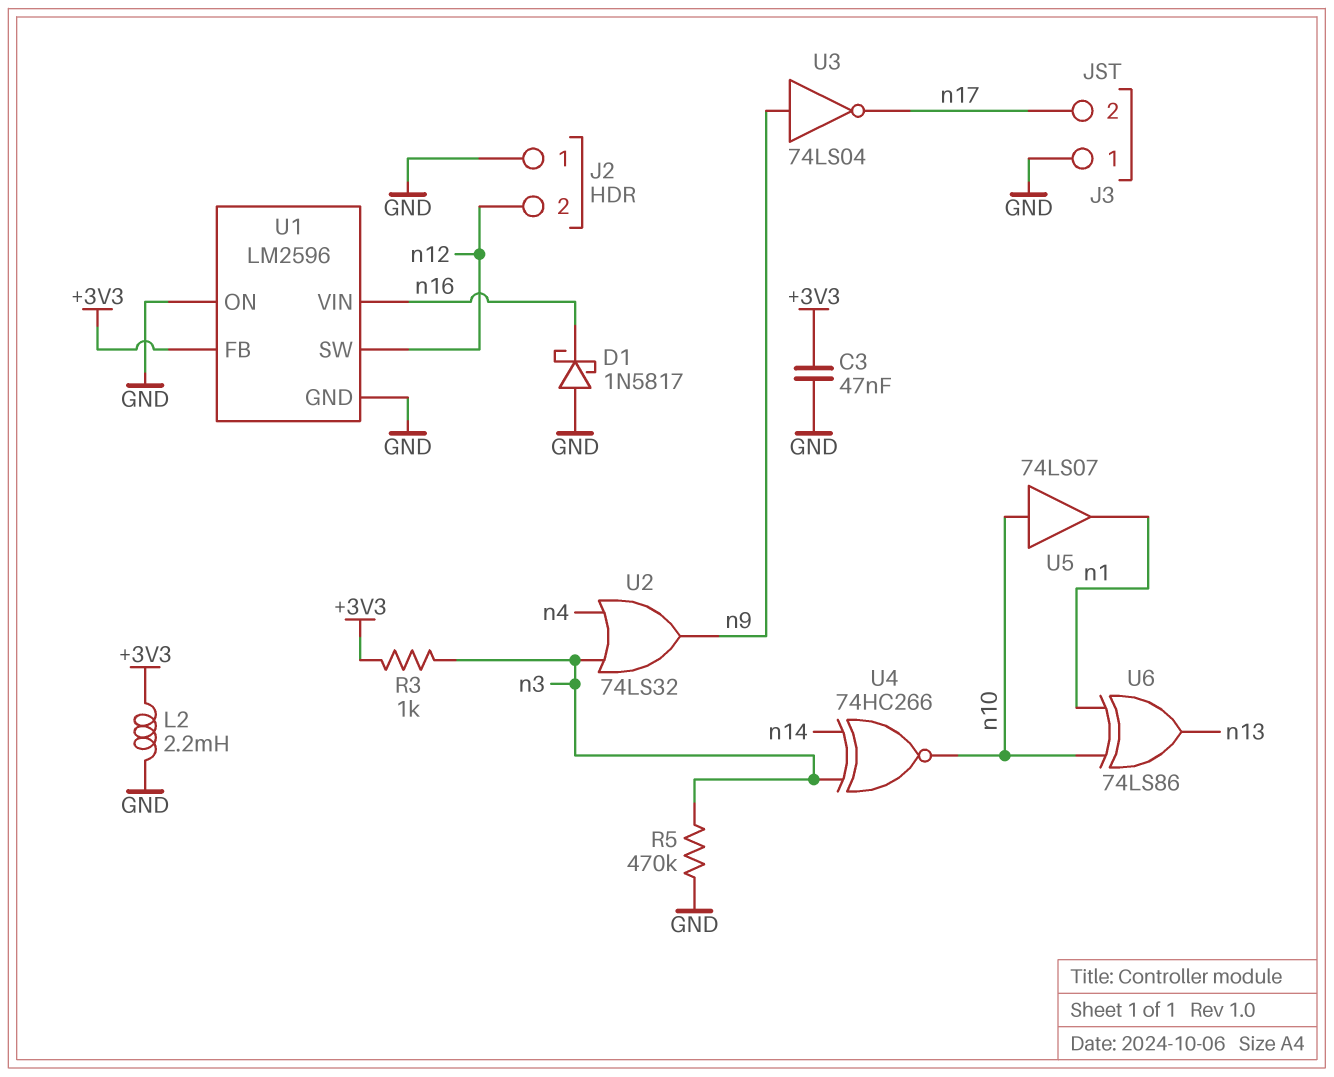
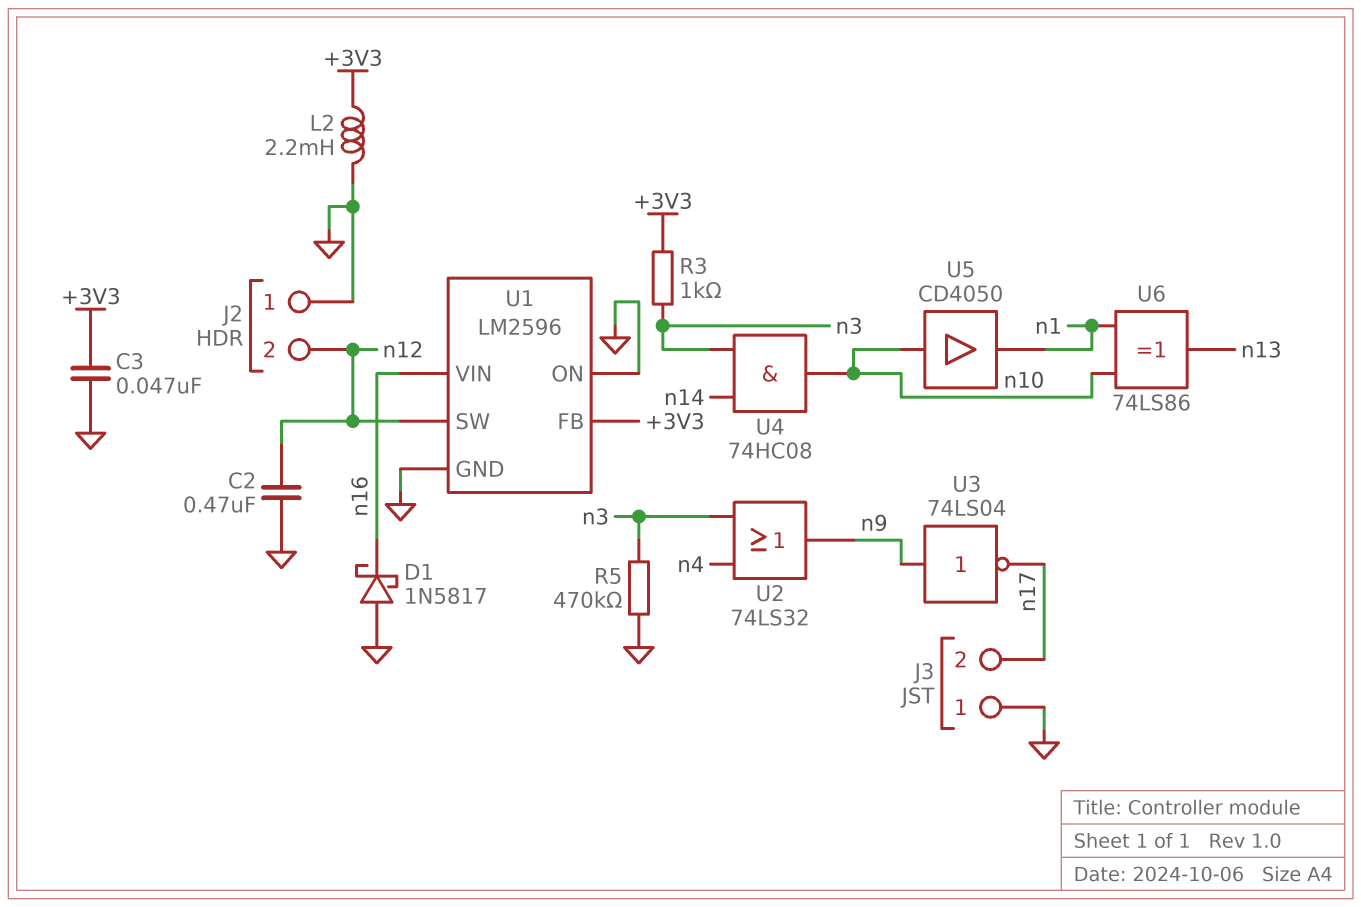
C2: none -> 470nF (GND, n12)
U4: XNOR 74HC266 (in n3, in n14, out n10) -> AND 74HC08 (in n3, in n14, out n10)
U5: buffer 74LS07 (in n10, out n1) -> buffer CD4050 (in n10, out n1)

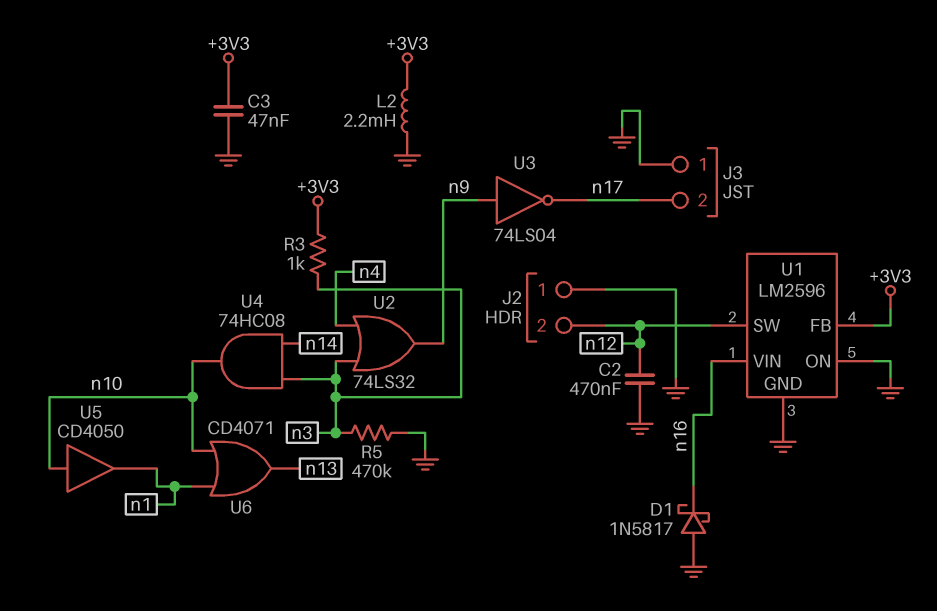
U6: XOR 74LS86 (in n1, in n10, out n13) -> OR CD4071 (in n1, in n10, out n13)

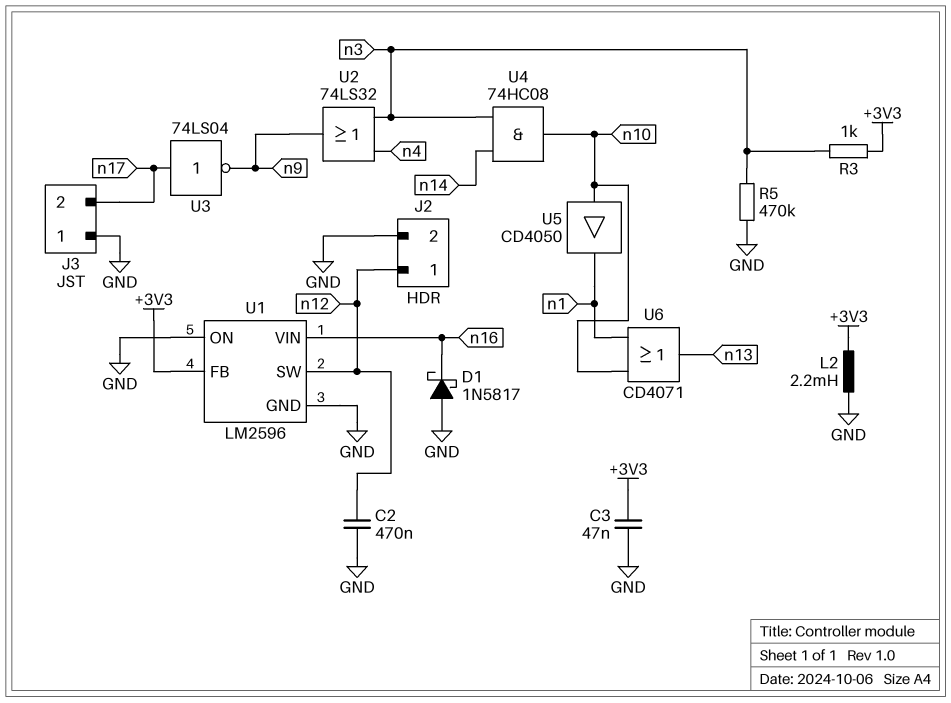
J2 pin 1: GND -> n12
J2 pin 2: n12 -> GND
U3: NOT 74LS04 (in n9, out n17) -> NOT 74LS04 (in n17, out n9)

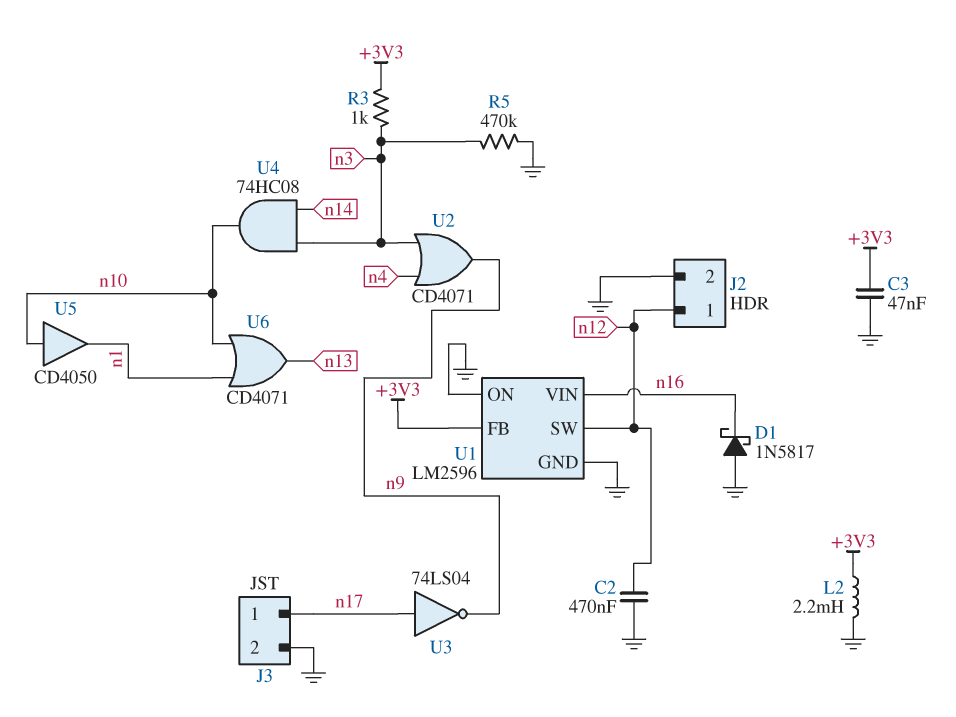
J3 pin 1: GND -> n17
J3 pin 2: n17 -> GND
U2: OR 74LS32 (in n3, in n4, out n9) -> OR CD4071 (in n3, in n4, out n9)

